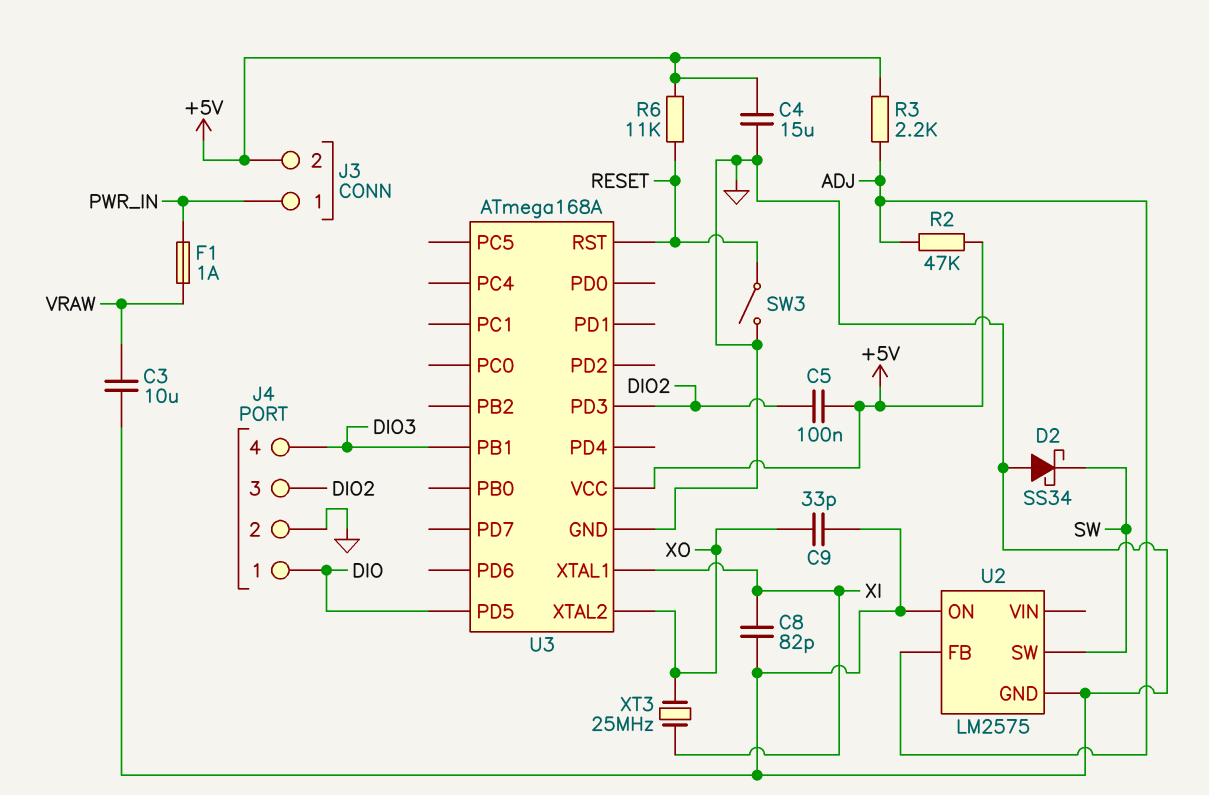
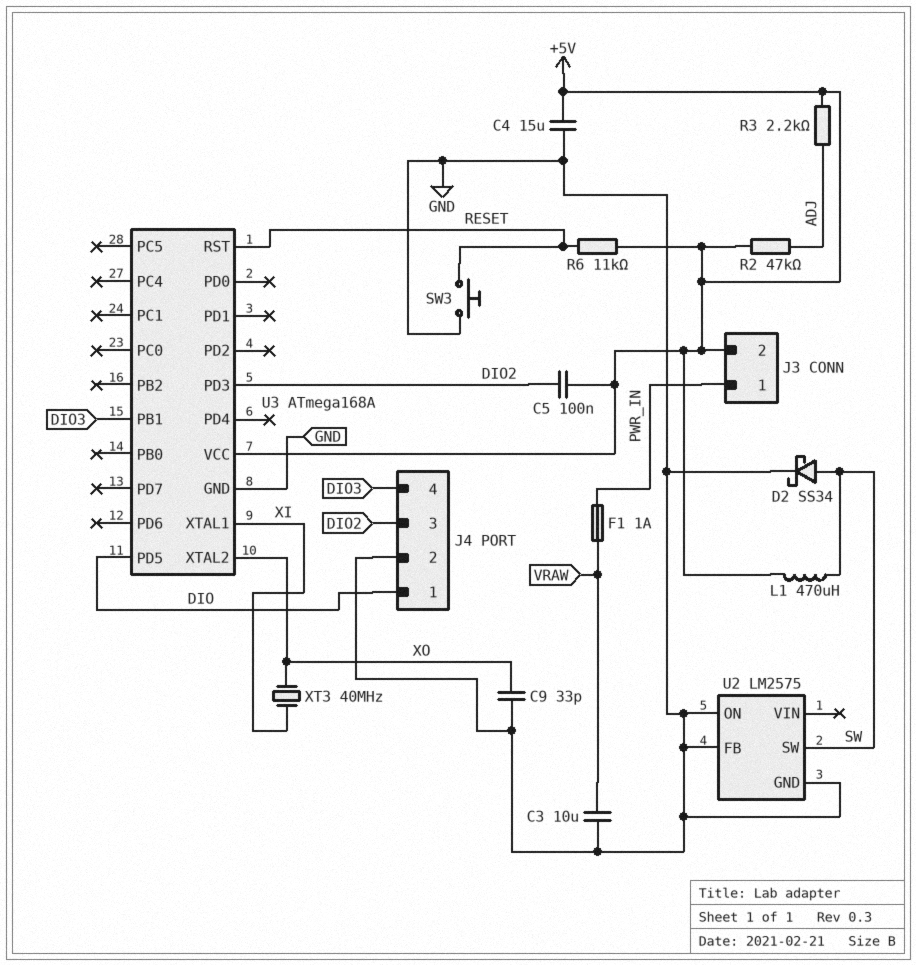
C8: 82pF (GND, XI) -> none
D2: schottky SS34 (A GND, K SW) -> schottky SS34 (A SW, K GND)
L1: none -> 470uH (+5V, SW)
SW3: switch (GND, RESET) -> button (GND, RESET)
U2 pin FB: ADJ -> GND
XT3: 25MHz (XI, XO) -> 40MHz (XI, XO)

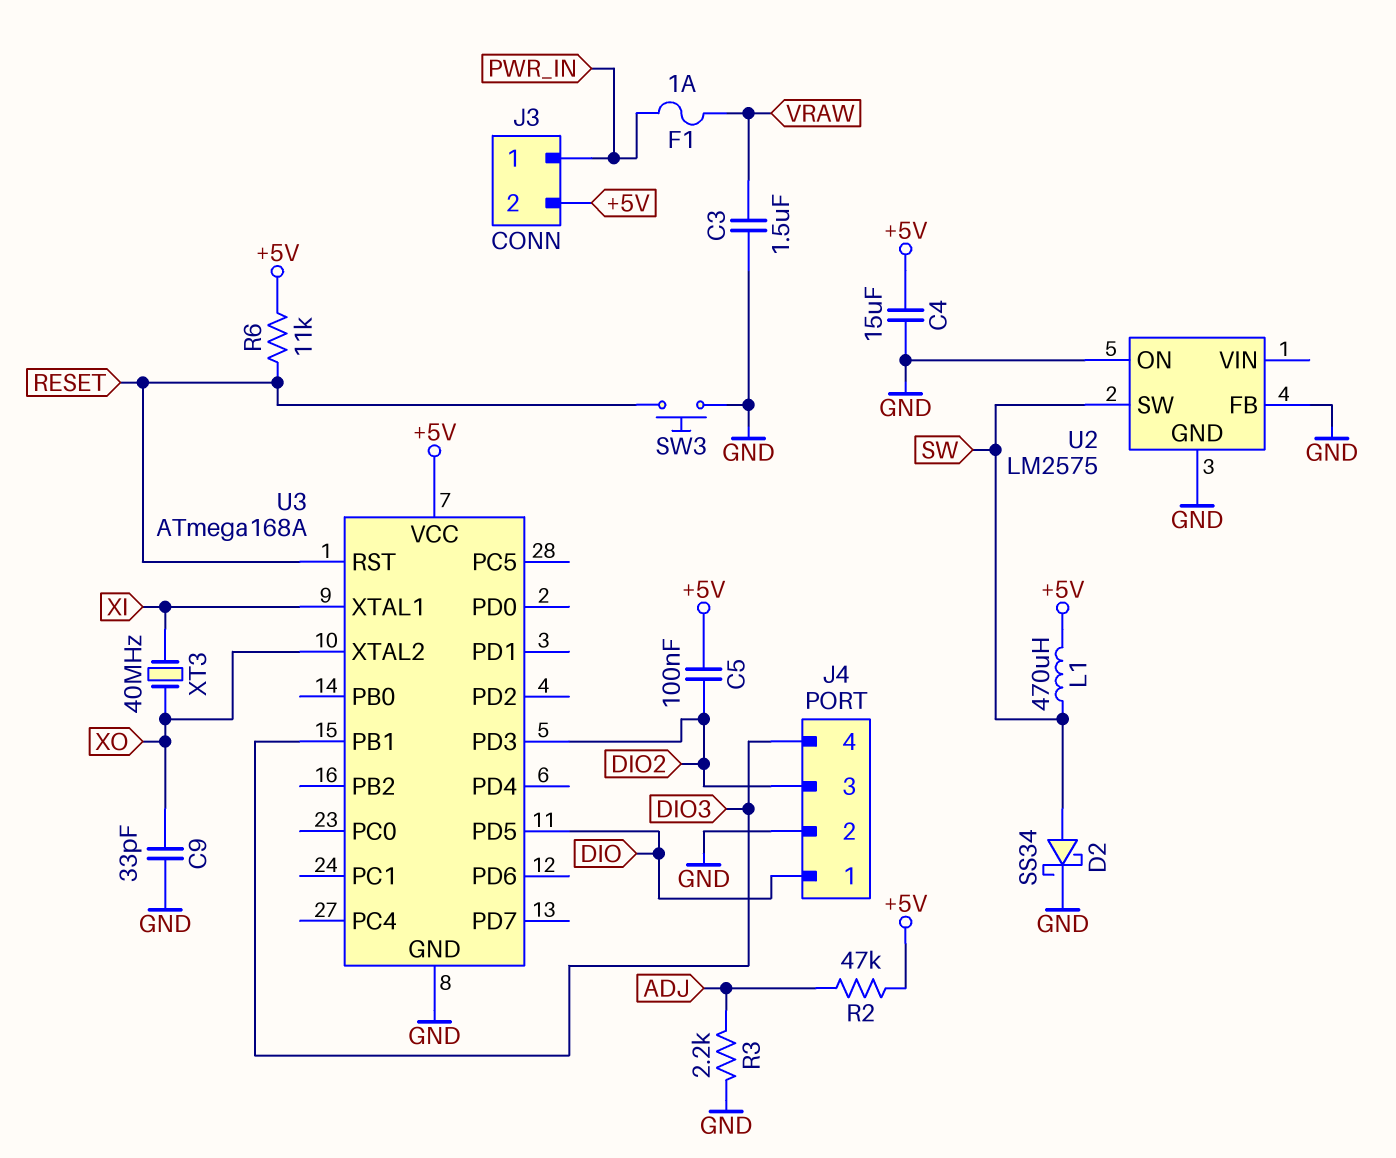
C3: 10uF (GND, VRAW) -> 1.5uF (GND, VRAW)
R3: 2.2k (+5V, ADJ) -> 2.2k (ADJ, GND)

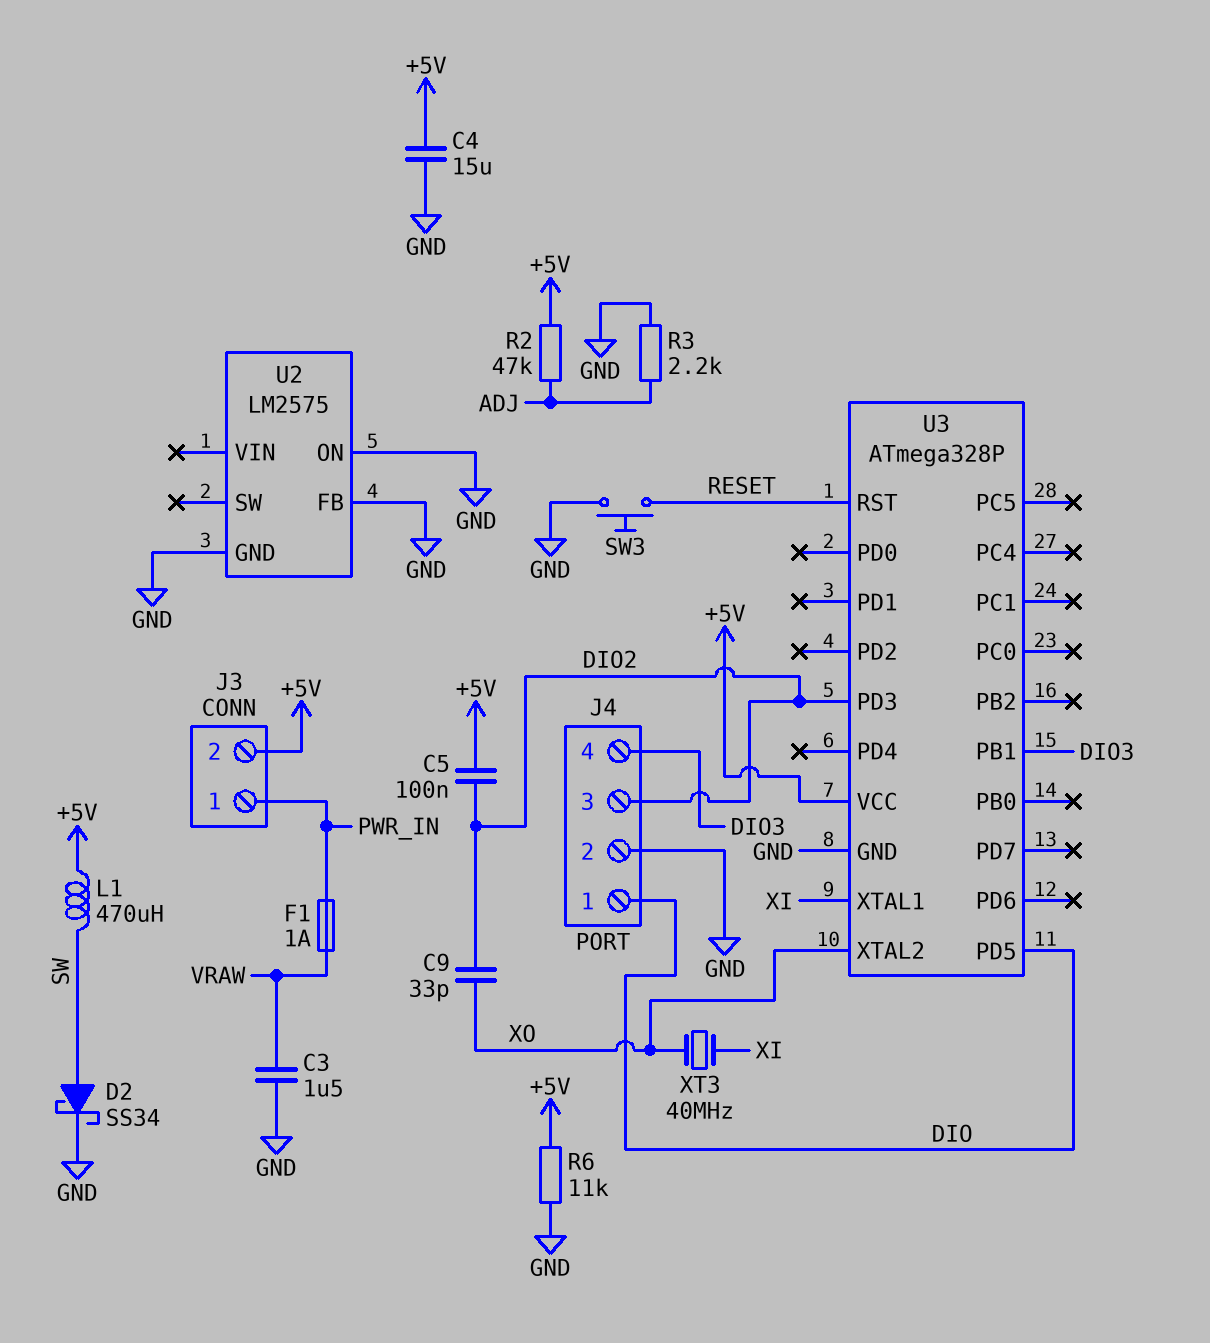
C9: 33pF (GND, XO) -> 33pF (DIO2, XO)
R6: 11k (+5V, RESET) -> 11k (+5V, GND)
U2 pin SW: SW -> none
U3: ATmega168A -> ATmega328P

